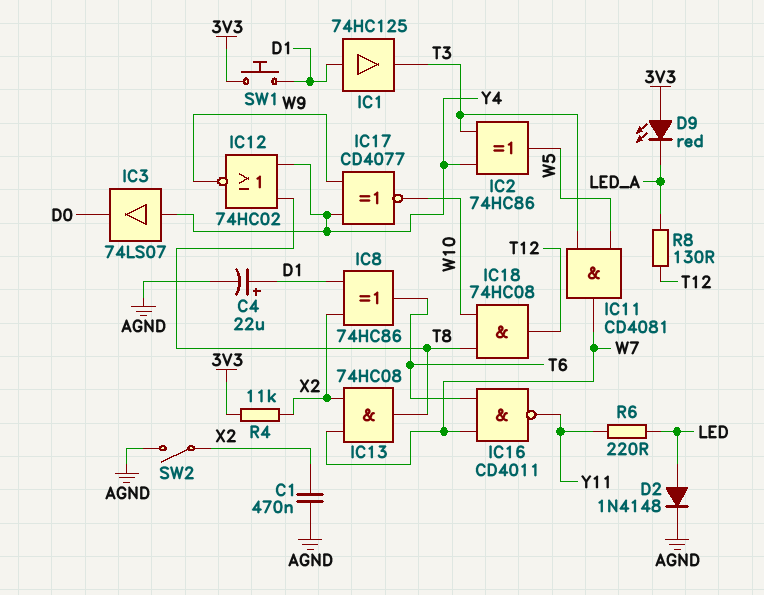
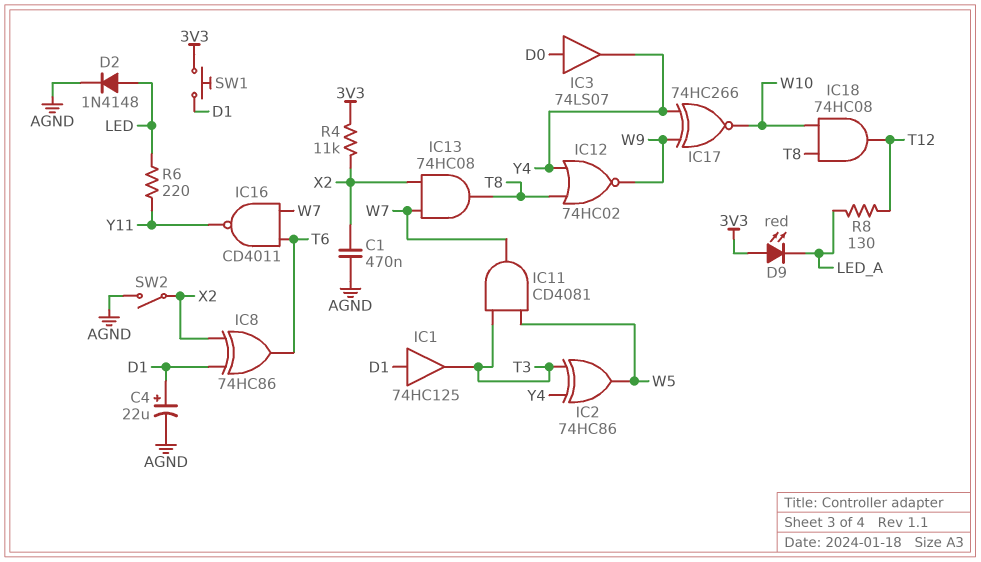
IC3: buffer 74LS07 (in Y4, out D0) -> buffer 74LS07 (in D0, out Y4)
IC17: XNOR CD4077 (in W9, in Y4, out W10) -> XNOR 74HC266 (in W9, in Y4, out W10)

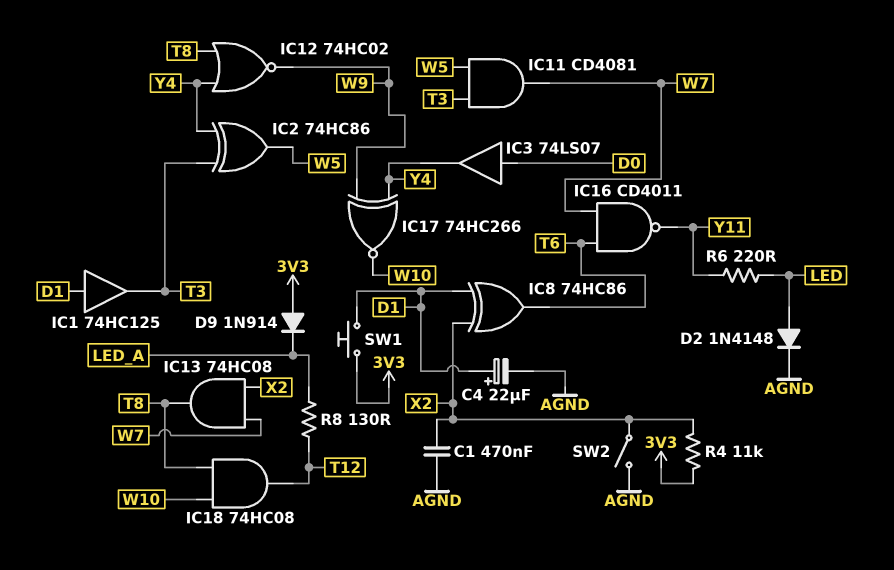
D9: LED red (A 3V3, K LED_A) -> diode 1N914 (A 3V3, K LED_A)

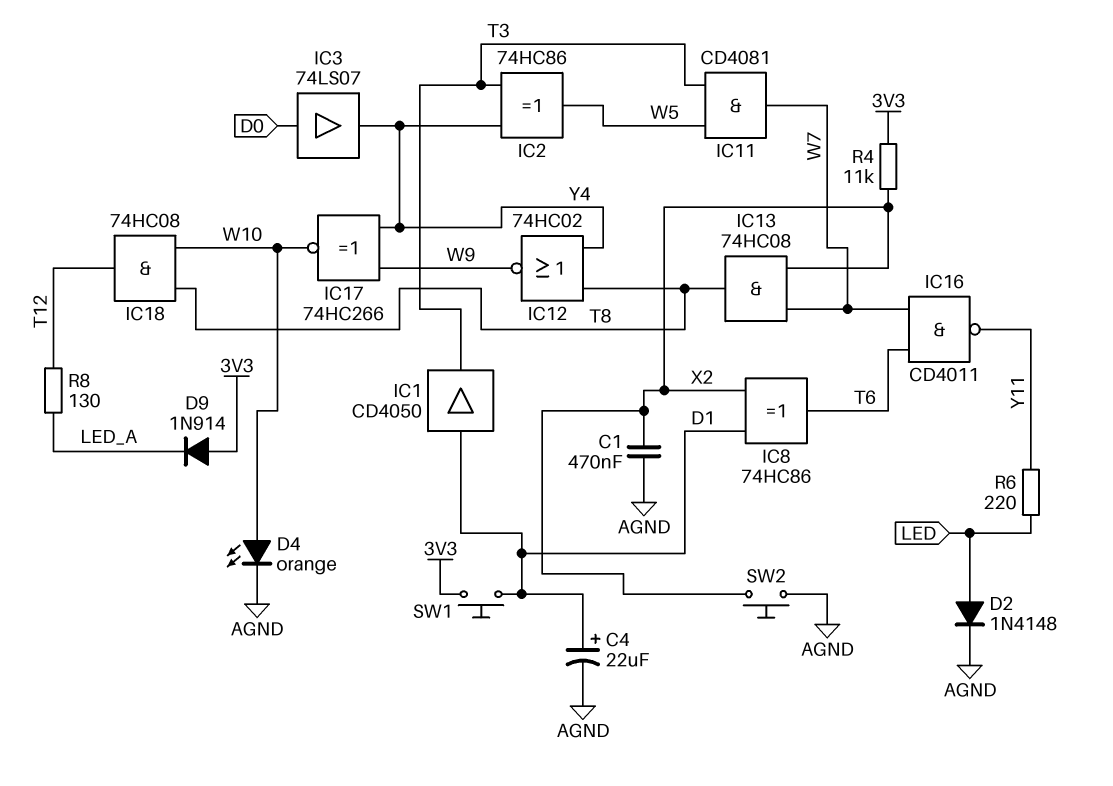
D4: none -> LED orange (A W10, K AGND)
IC1: buffer 74HC125 (in D1, out T3) -> buffer CD4050 (in D1, out T3)
SW2: switch (AGND, X2) -> button (AGND, X2)

